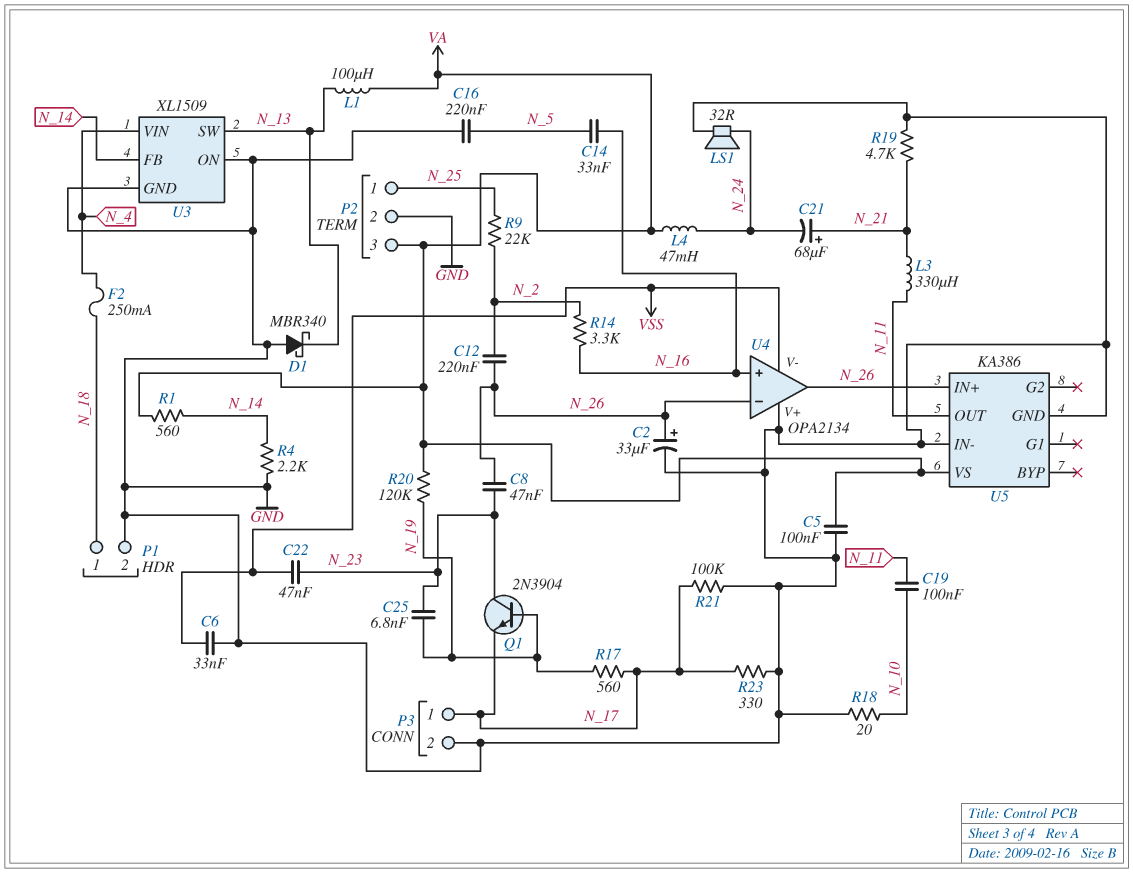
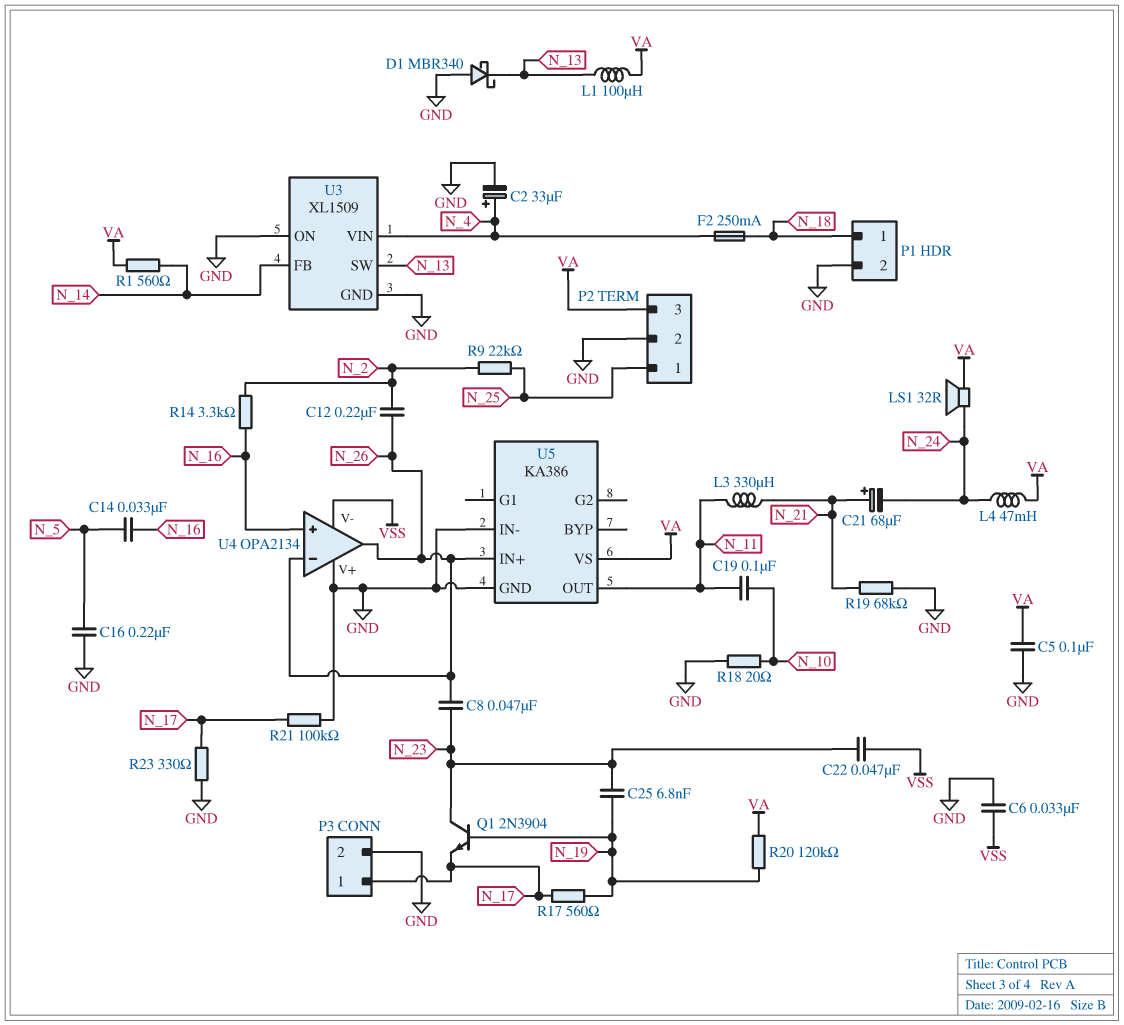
C2: 33uF (plus N_26, minus GND) -> 33uF (plus N_4, minus GND)
LS1: speaker 32R (GND, N_24) -> speaker 32R (N_24, VA)
R4: 2.2k (GND, N_14) -> none
R19: 4.7k (GND, N_21) -> 68k (GND, N_21)

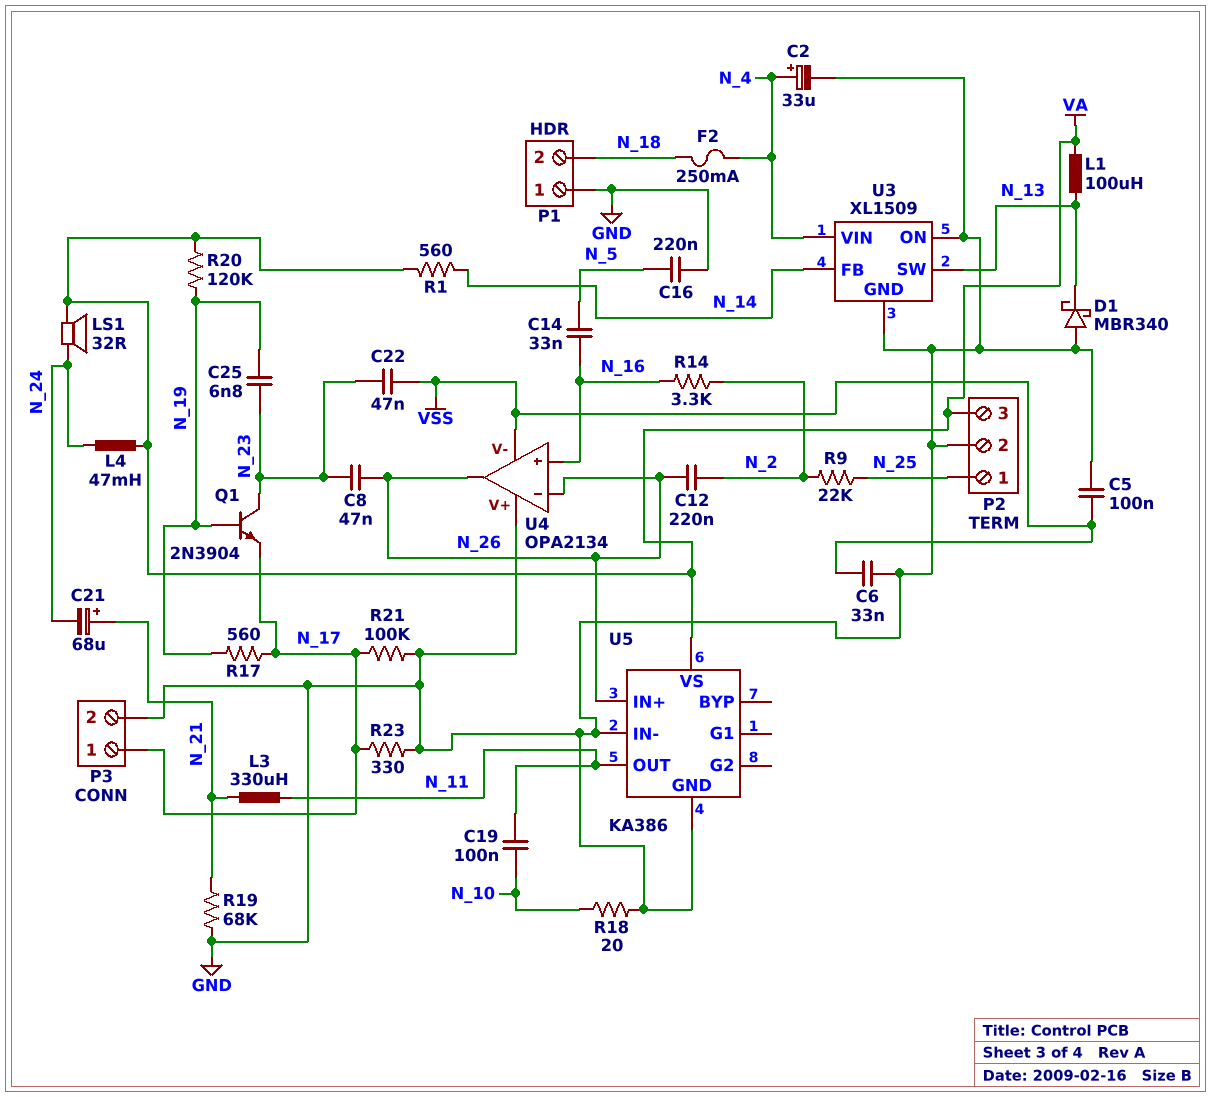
C5: 100nF (GND, VA) -> 100nF (GND, VSS)
P1 pin 1: N_18 -> GND
P1 pin 2: GND -> N_18

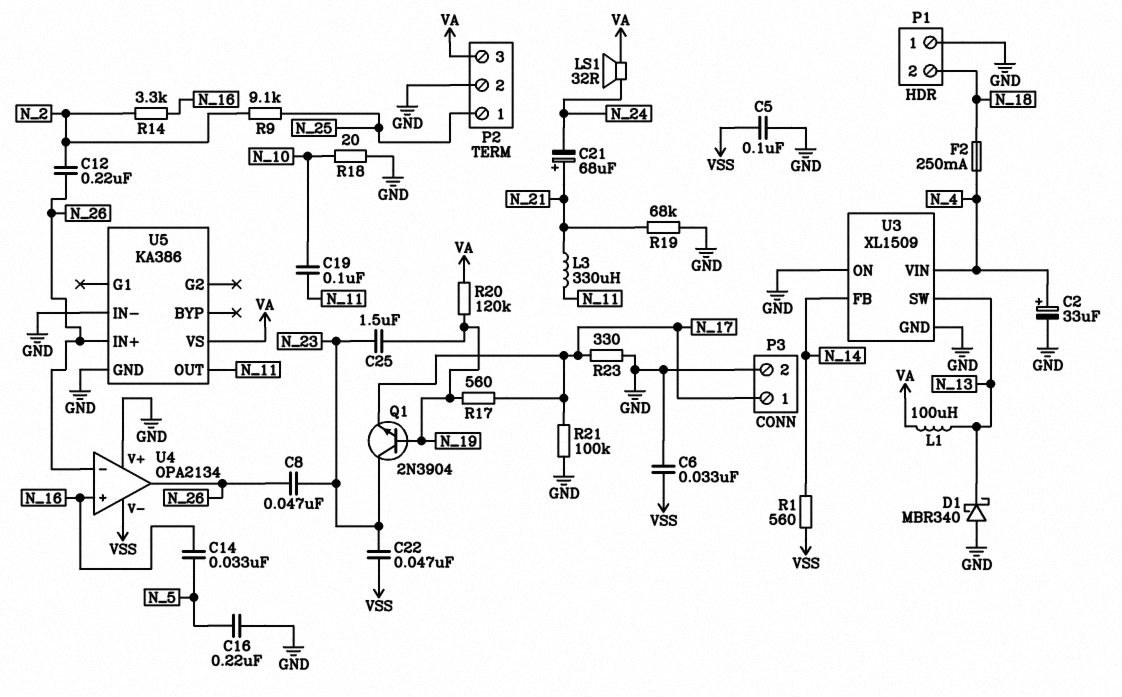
C25: 6.8nF (N_19, N_23) -> 1.5uF (N_19, N_23)
L4: 47mH (N_24, VA) -> none
R1: 560 (N_14, VA) -> 560 (N_14, VSS)
R9: 22k (N_2, N_25) -> 9.1k (N_2, N_25)

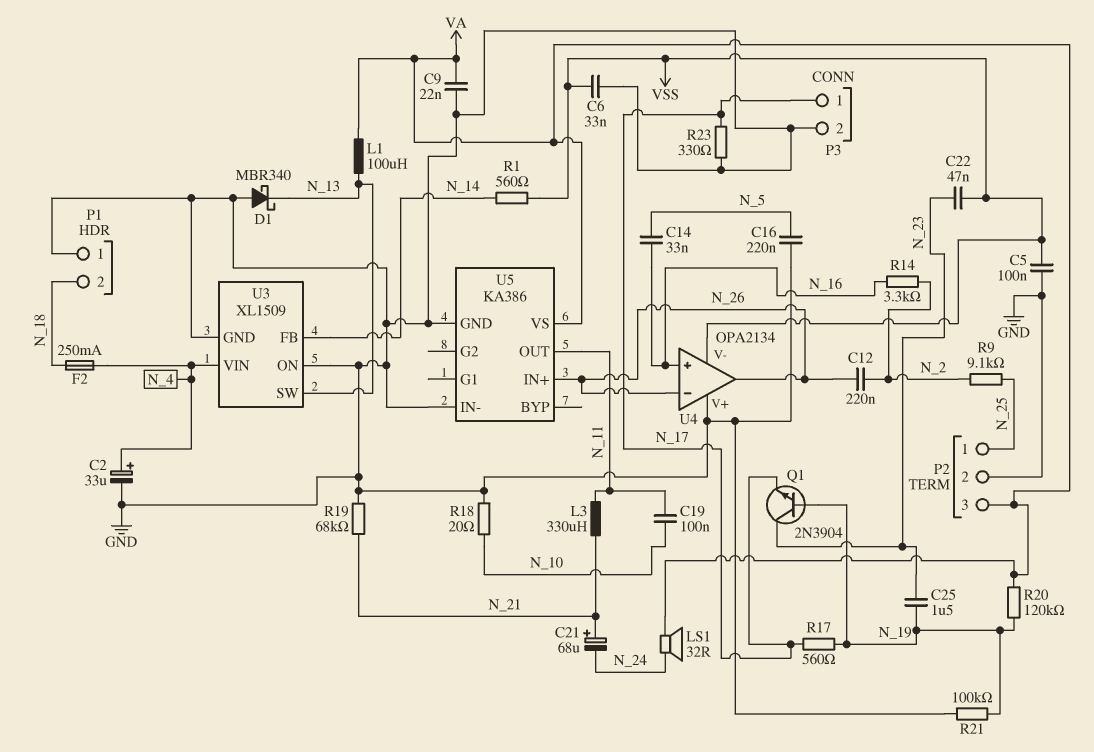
C8: 47nF (N_23, N_26) -> none
C9: none -> 22nF (GND, VA)
R21: 100k (GND, N_17) -> 100k (GND, N_19)

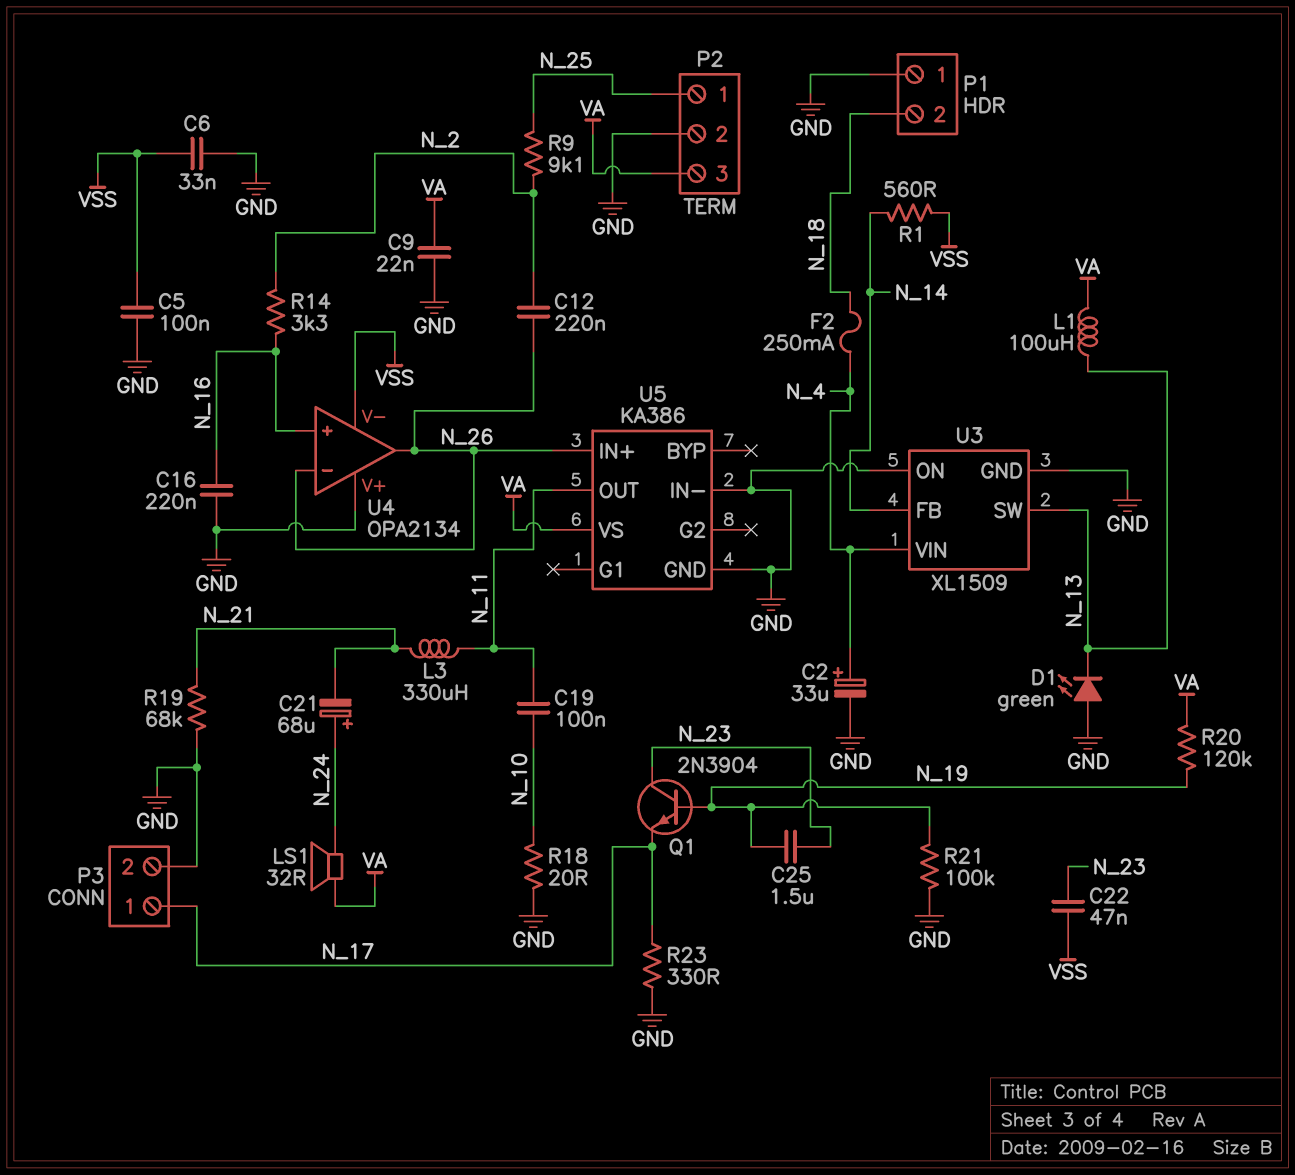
C14: 33nF (N_5, N_16) -> none
C16: 220nF (GND, N_5) -> 220nF (GND, N_16)
C21: 68uF (plus N_21, minus N_24) -> 68uF (plus N_24, minus N_21)
D1: schottky MBR340 (A GND, K N_13) -> LED green (A GND, K N_13)
R17: 560 (N_17, N_19) -> none

